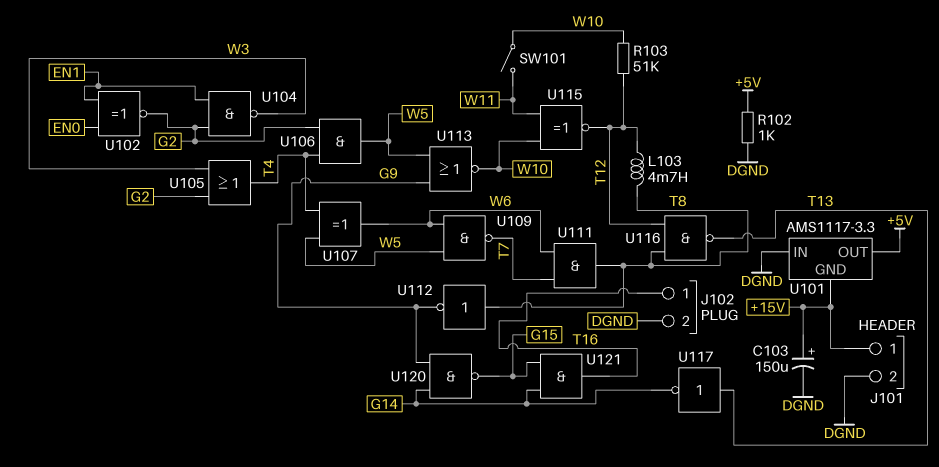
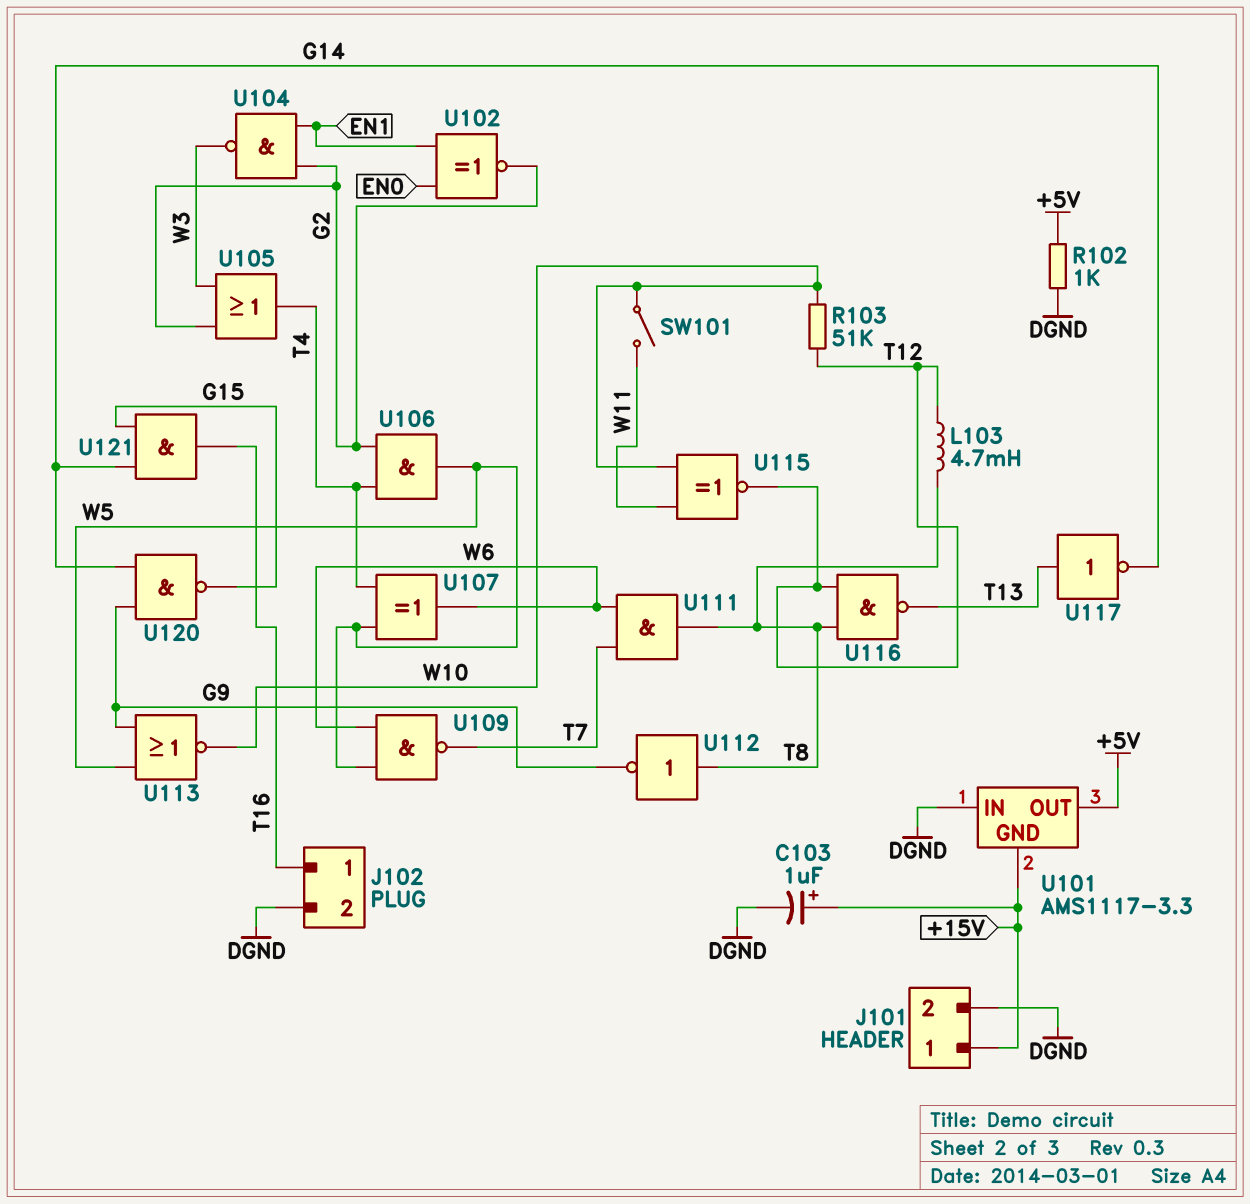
C103: 150uF (plus +15V, minus DGND) -> 1uF (plus +15V, minus DGND)

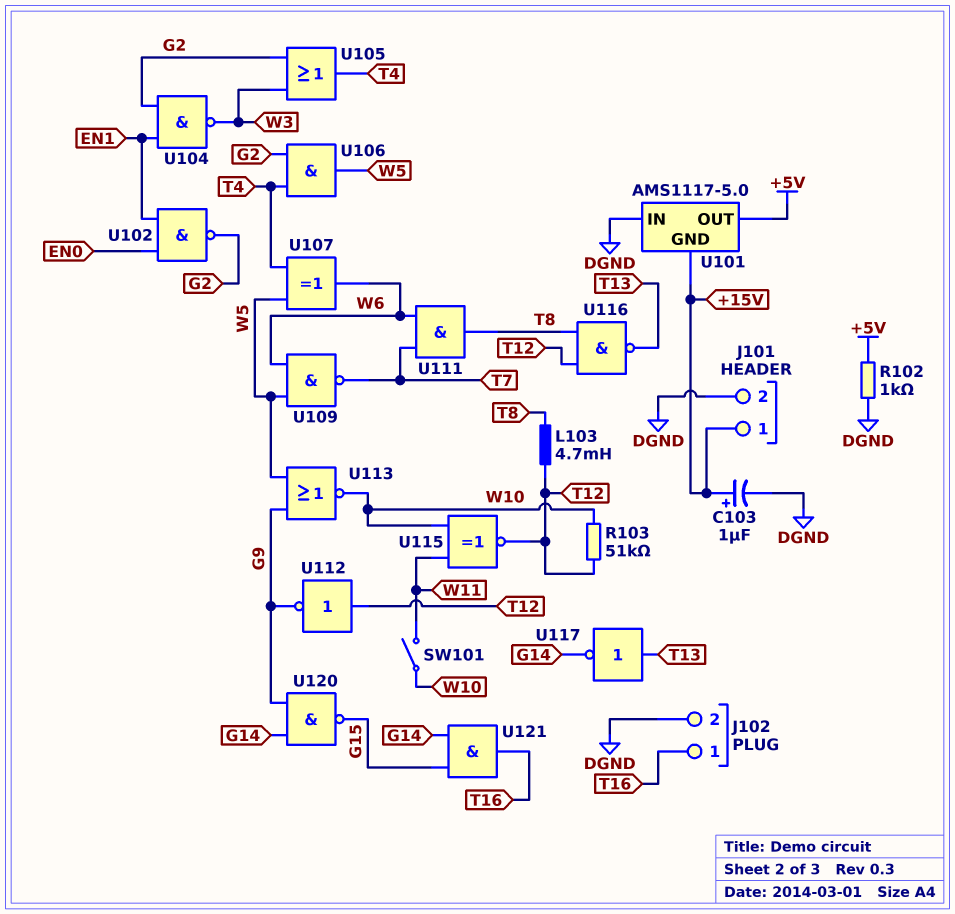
U101: AMS1117-3.3 -> AMS1117-5.0
U102: XNOR (in EN0, in EN1, out G2) -> NAND (in EN0, in EN1, out G2)
U112: NOT (in T8, out G9) -> NOT (in T12, out G9)

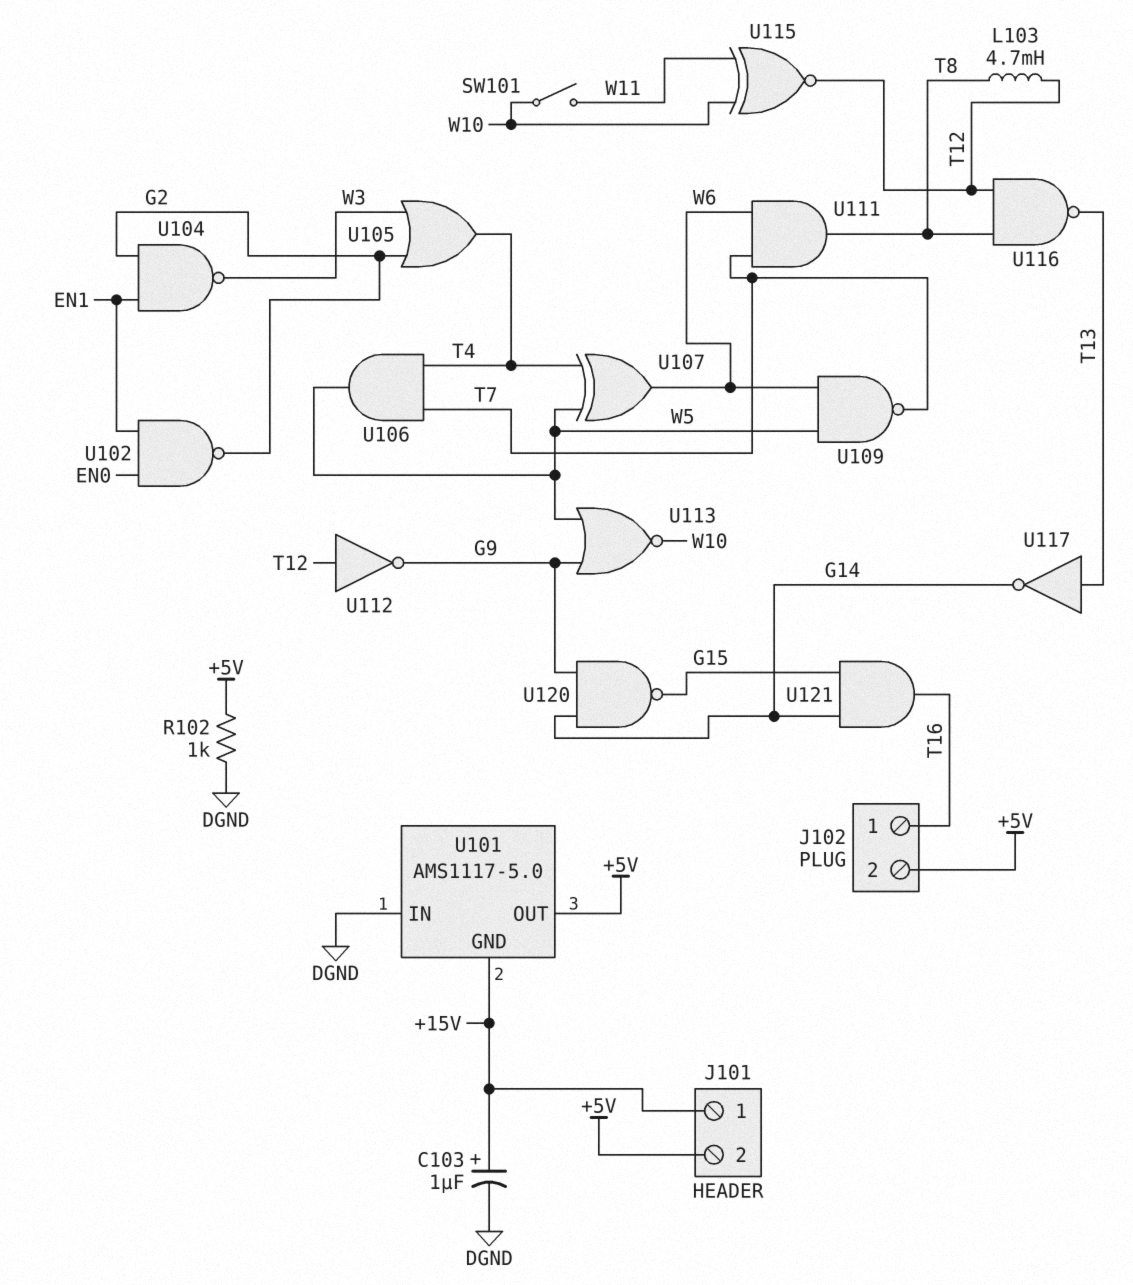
J101 pin 2: DGND -> +5V
J102 pin 2: DGND -> +5V
R103: 51k (T12, W10) -> none
U106: AND (in G2, in T4, out W5) -> AND (in T4, in T7, out W5)

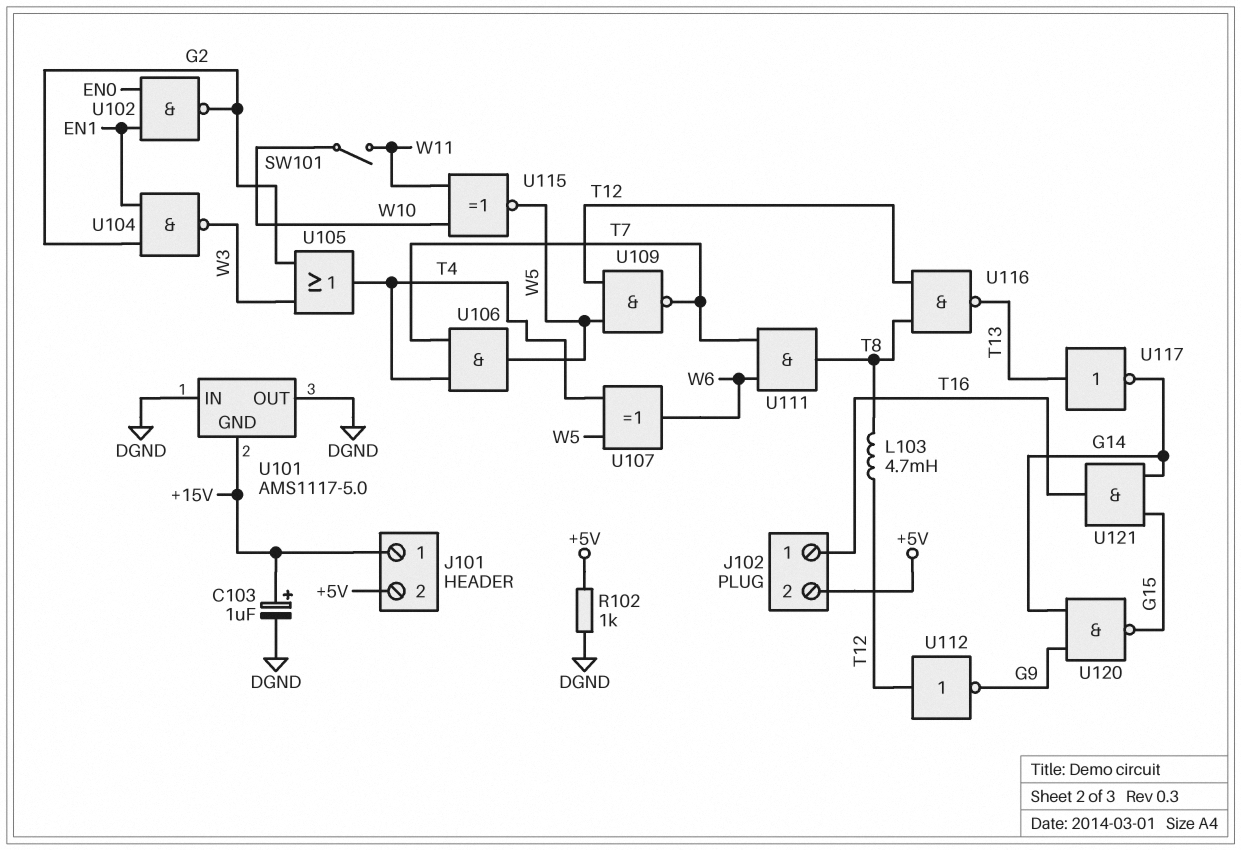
U101 pin OUT: +5V -> DGND
U109: NAND (in W5, in W6, out T7) -> NAND (in T12, in W5, out T7)
U113: NOR (in G9, in W5, out W10) -> none
U115: XNOR (in W10, in W11, out T12) -> XNOR (in W10, in W11, out W5)

